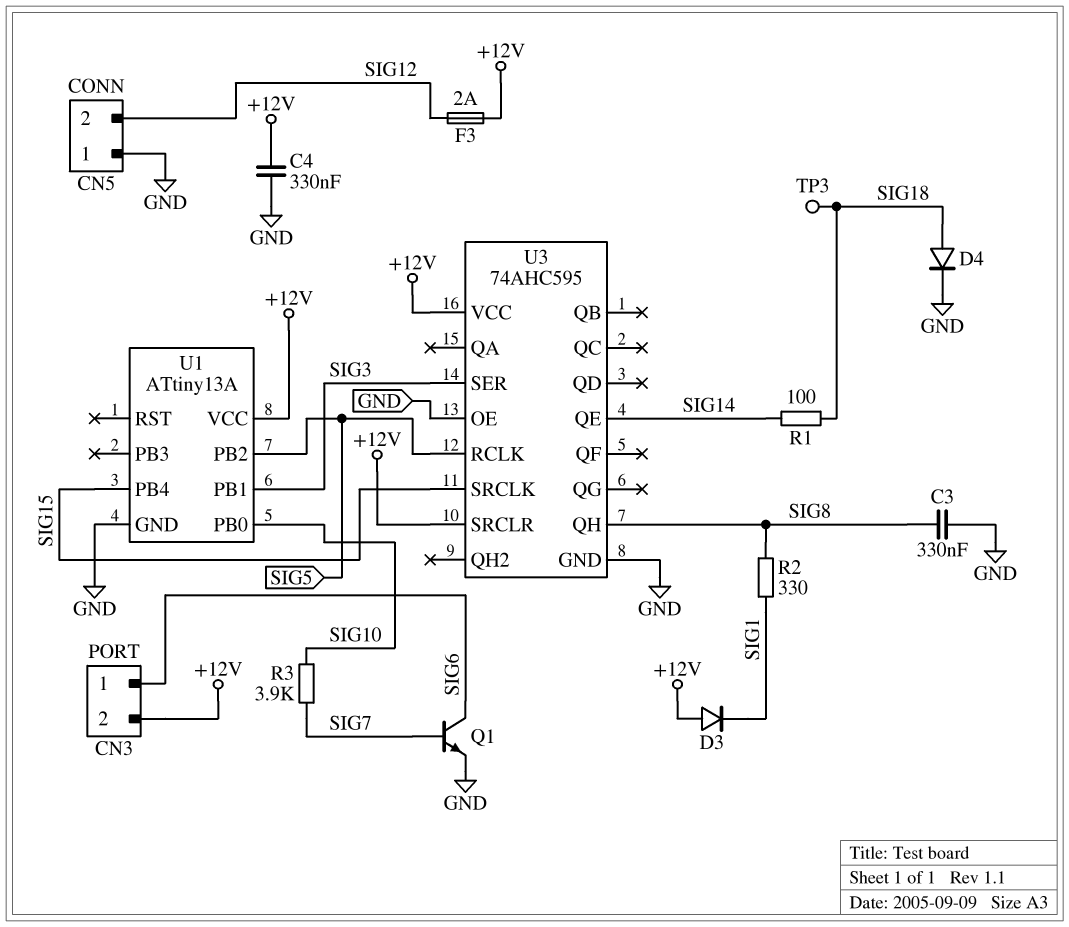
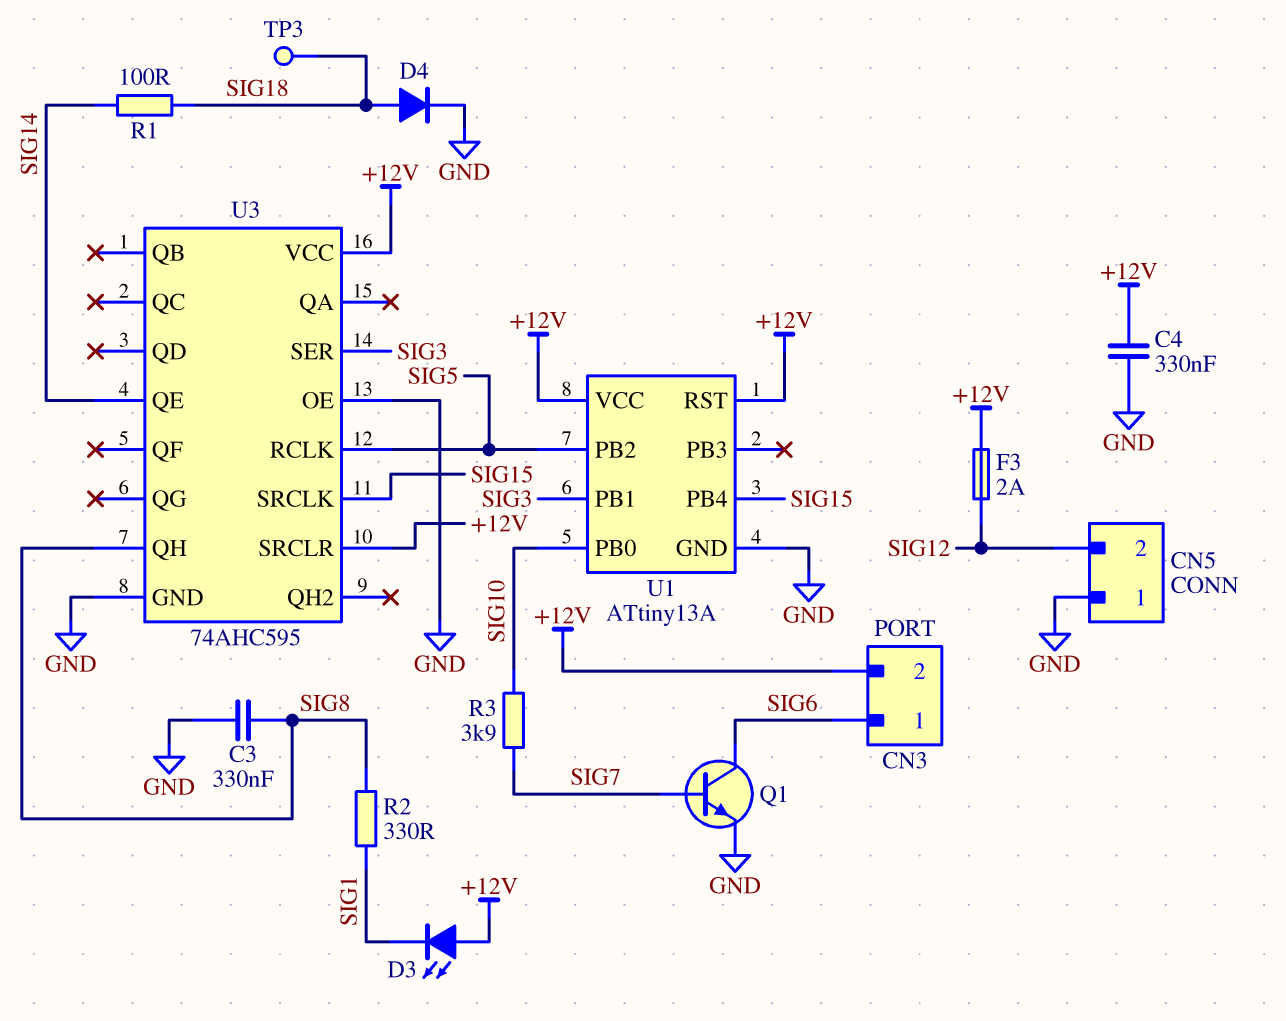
D3: diode (A +12V, K SIG1) -> LED (A +12V, K SIG1)
U1 pin RST: none -> +12V

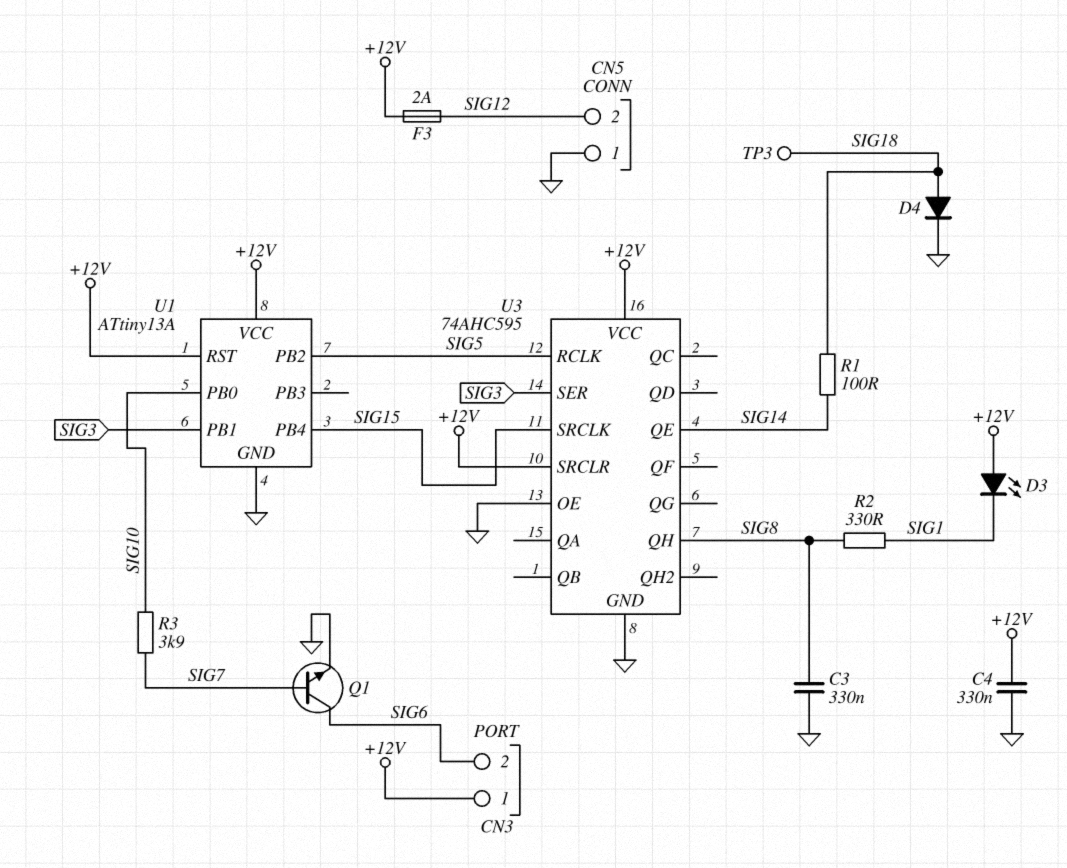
CN3 pin 1: SIG6 -> +12V
CN3 pin 2: +12V -> SIG6

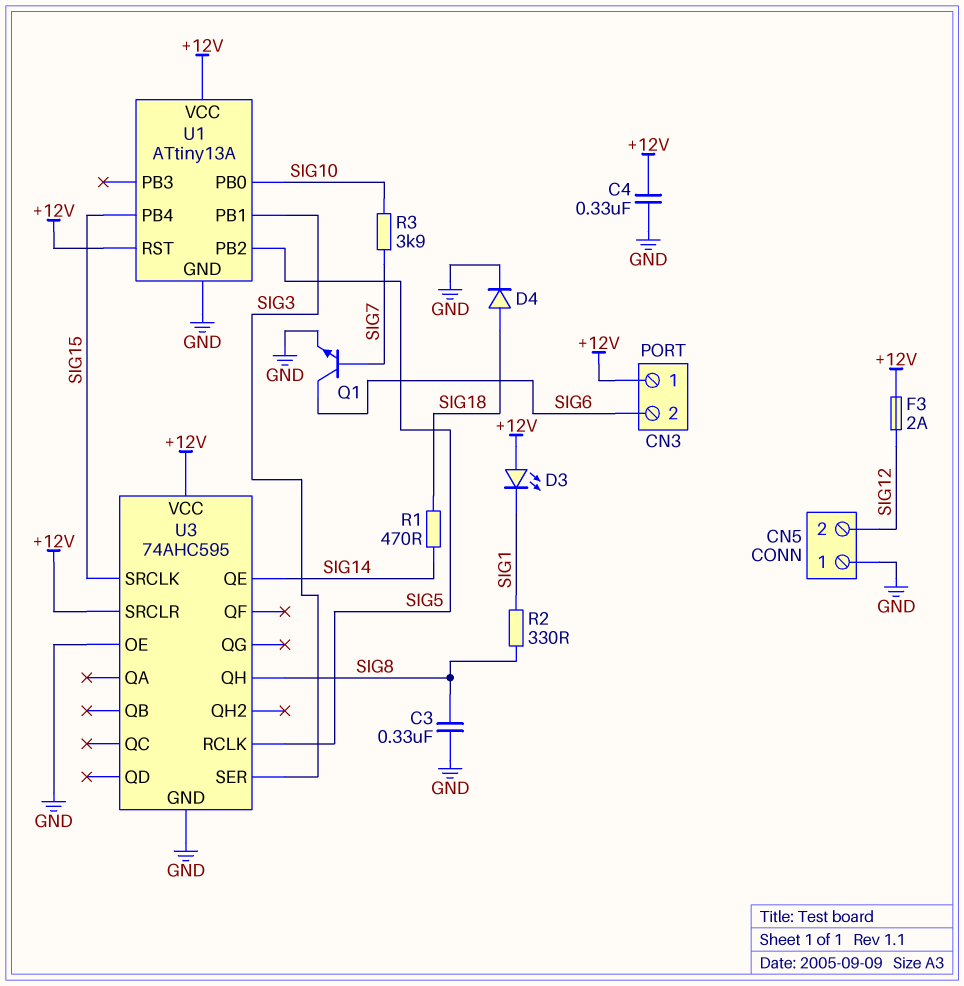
R1: 100 (SIG14, SIG18) -> 470 (SIG14, SIG18)
TP3: test point (SIG18) -> none

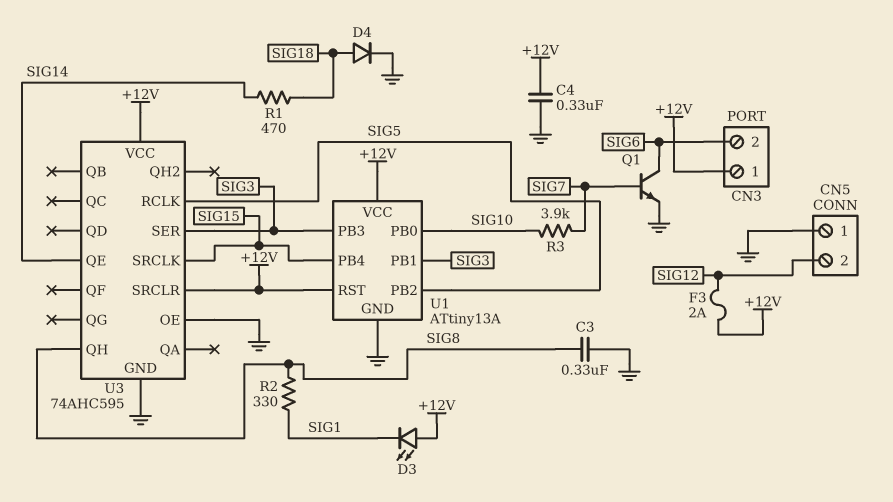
U1 pin PB3: none -> SIG3

